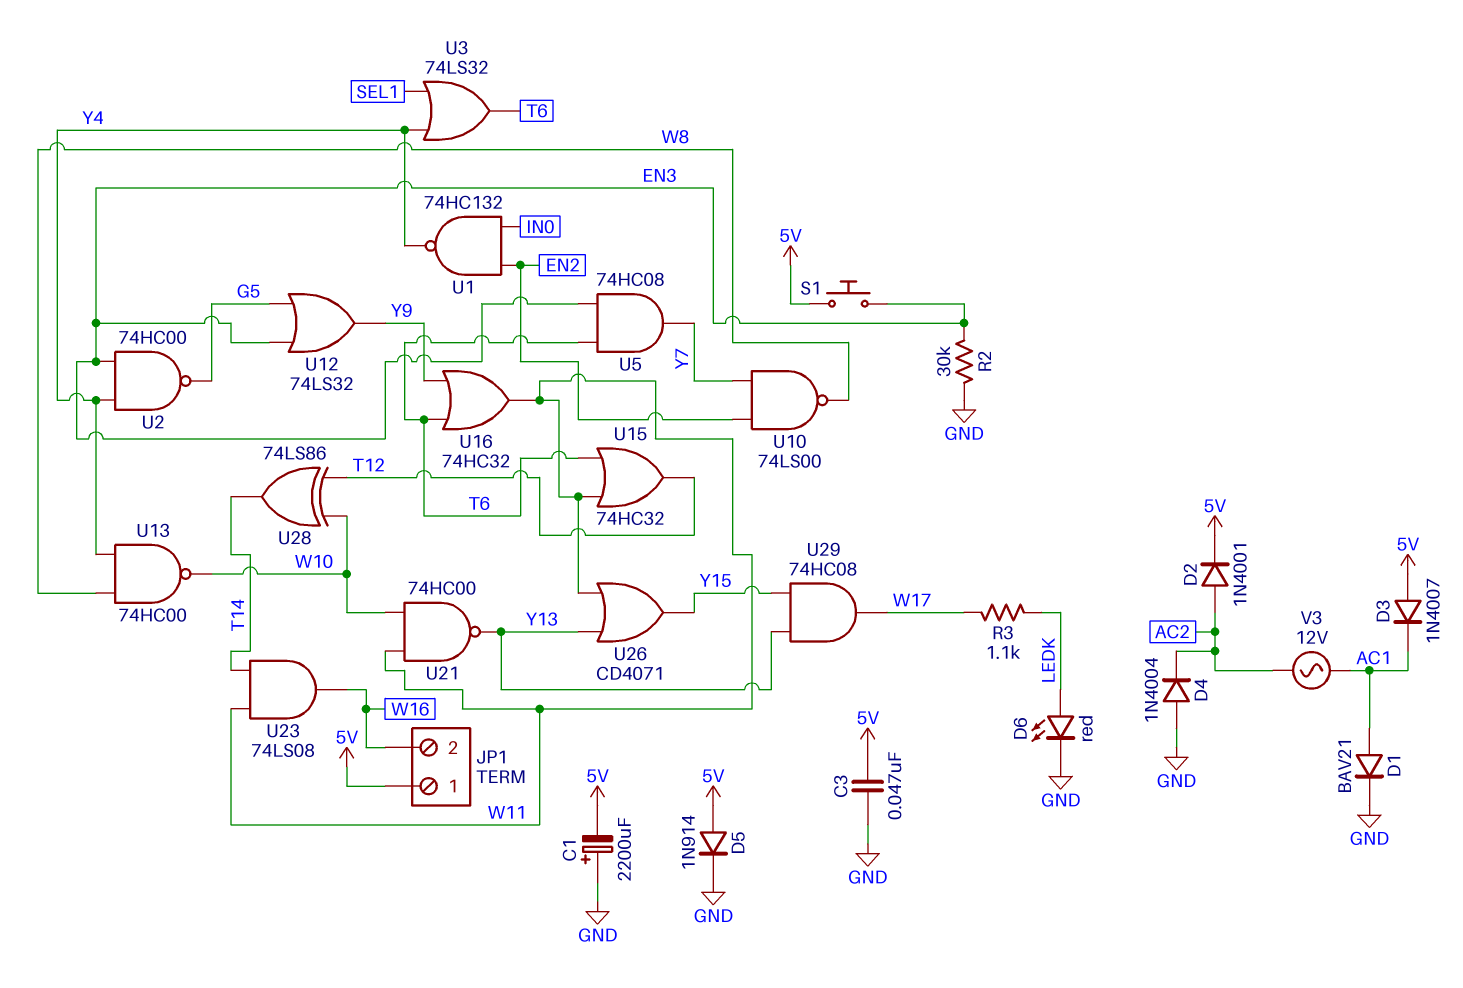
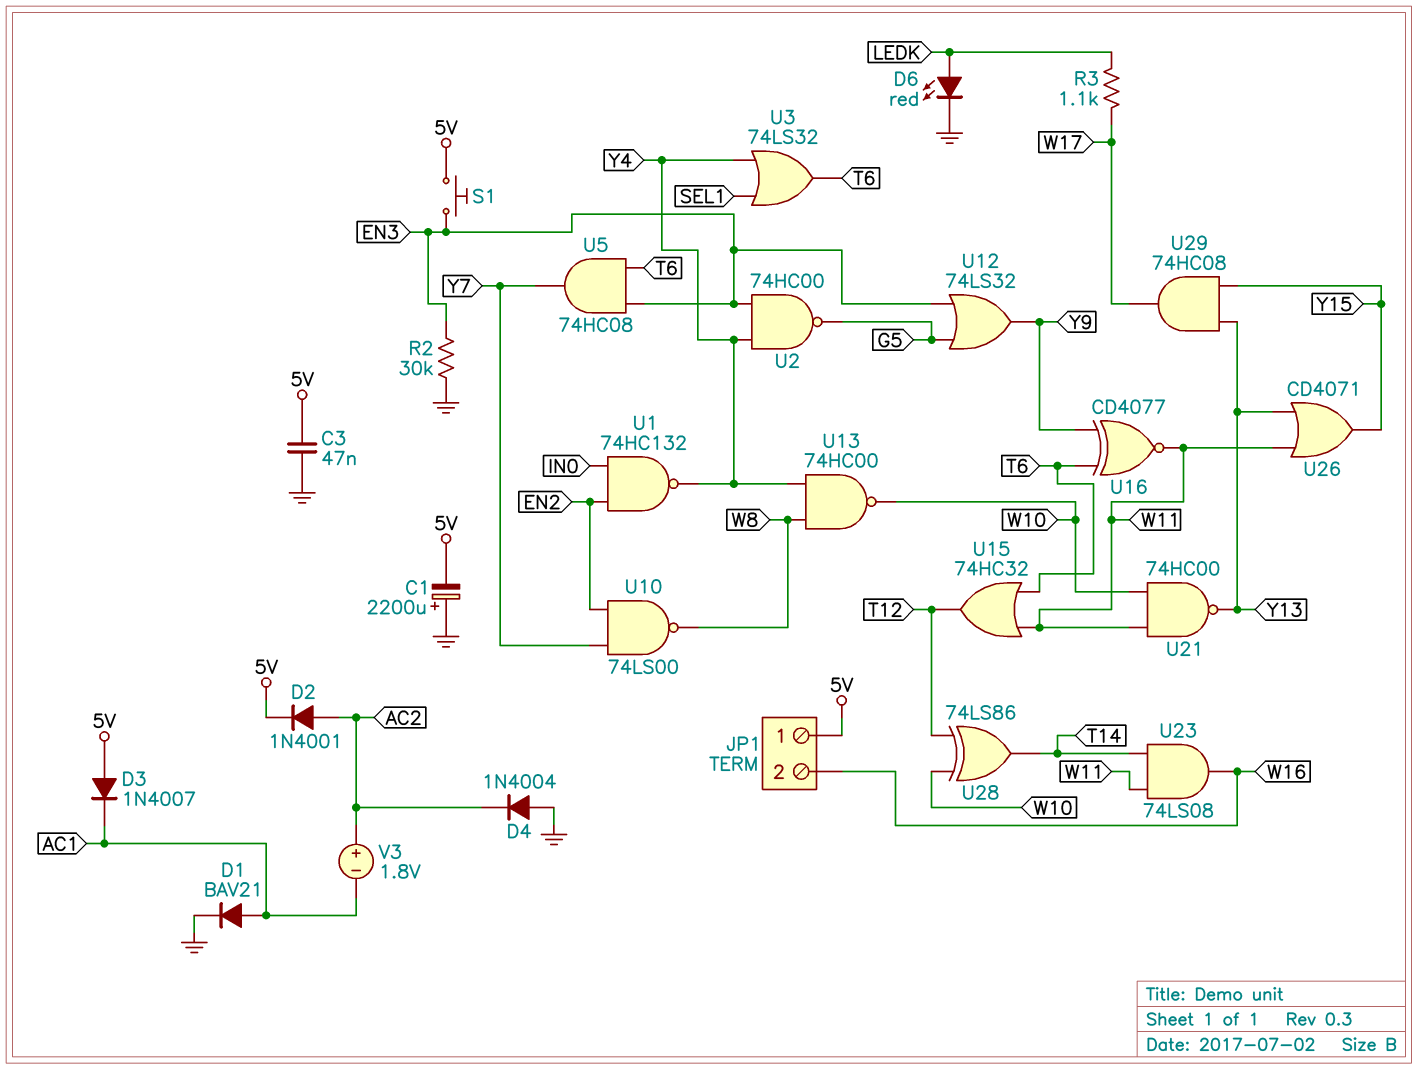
D5: diode 1N914 (A 5V, K GND) -> none
U16: OR 74HC32 (in T6, in Y9, out W11) -> XNOR CD4077 (in T6, in Y9, out W11)
V3: AC 12V (AC1, AC2) -> 1.8V (plus AC2, minus AC1)

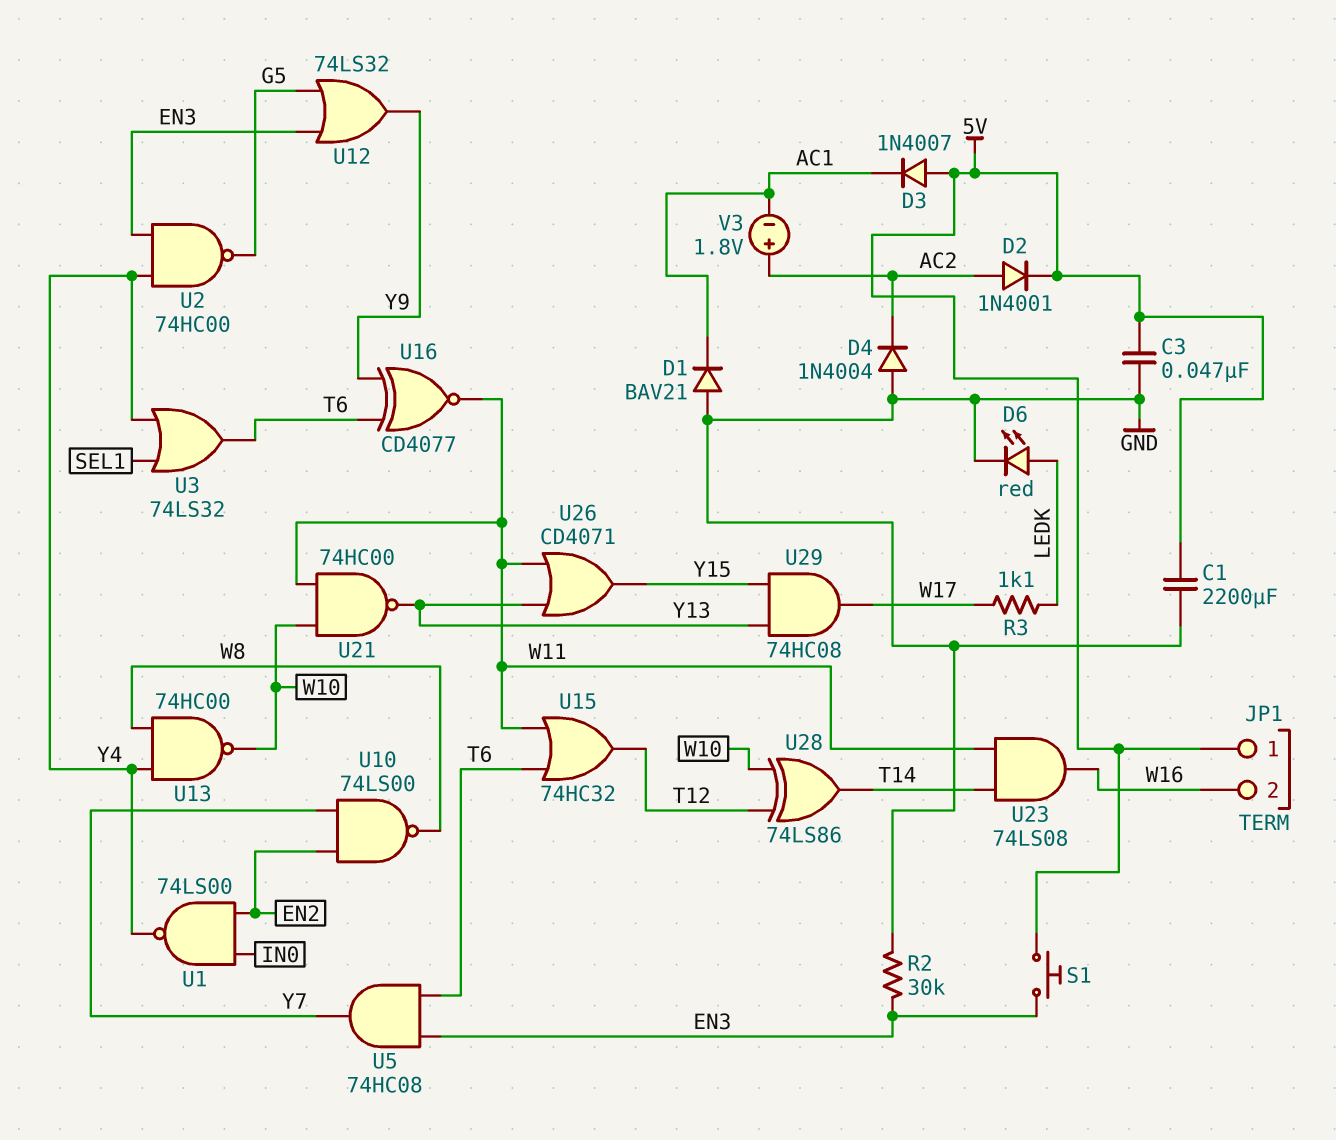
C1: 2200uF (plus GND, minus 5V) -> 2200uF (5V, GND)
D1: diode BAV21 (A AC1, K GND) -> diode BAV21 (A GND, K AC1)
U1: NAND 74HC132 (in EN2, in IN0, out Y4) -> NAND 74LS00 (in EN2, in IN0, out Y4)

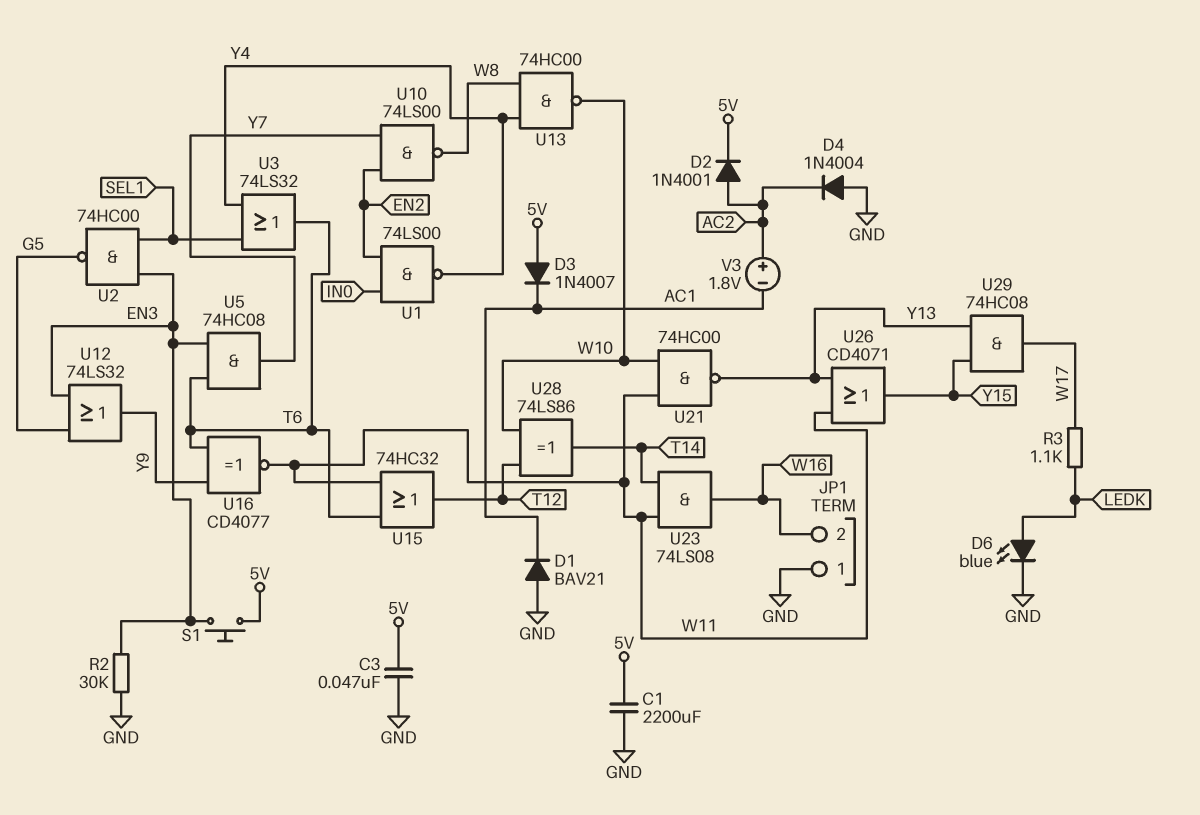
D6: LED red (A LEDK, K GND) -> LED blue (A LEDK, K GND)
JP1 pin 1: 5V -> GND
U2: NAND 74HC00 (in EN3, in Y4, out G5) -> NAND 74HC00 (in EN3, in SEL1, out G5)

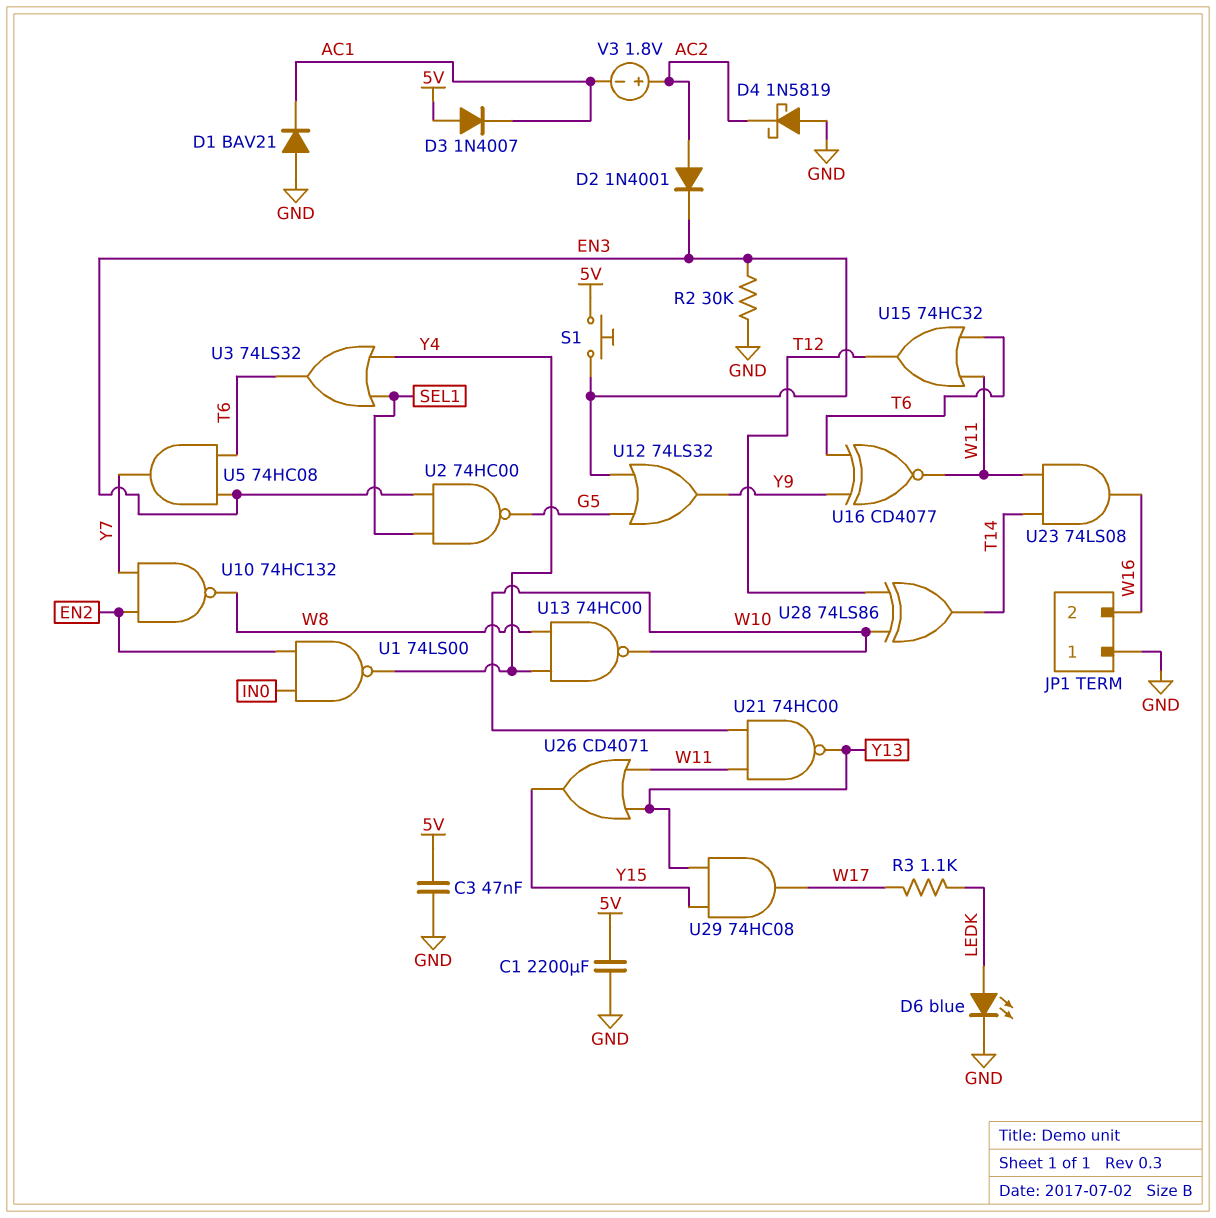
D2: diode 1N4001 (A AC2, K 5V) -> diode 1N4001 (A AC2, K EN3)
D4: diode 1N4004 (A GND, K AC2) -> schottky 1N5819 (A GND, K AC2)
U10: NAND 74LS00 (in EN2, in Y7, out W8) -> NAND 74HC132 (in EN2, in Y7, out W8)

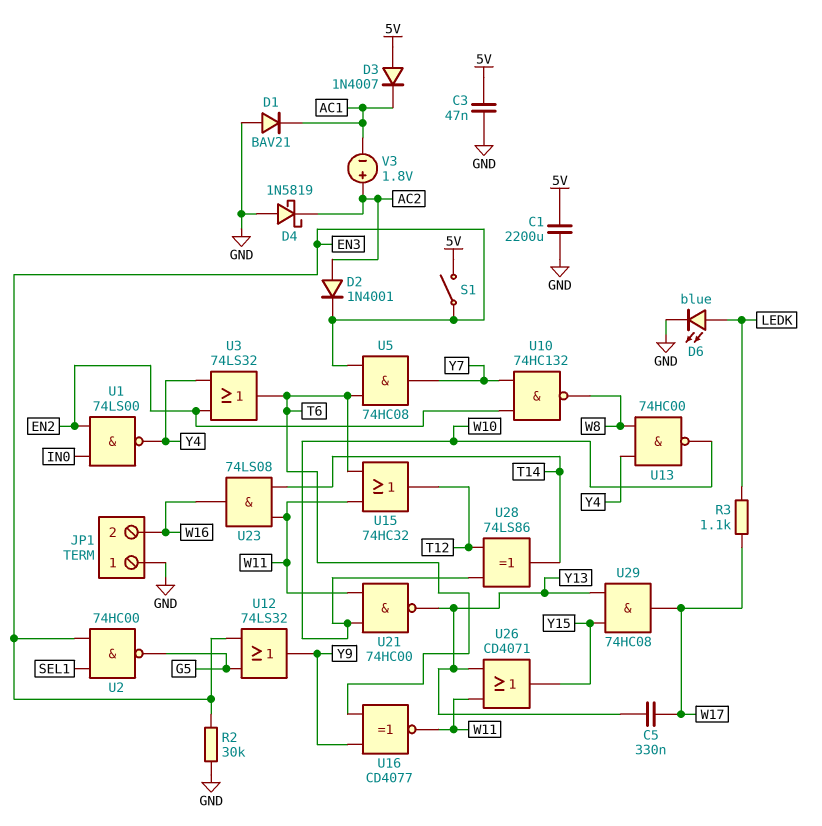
C5: none -> 330nF (W17, Y13)
S1: button (5V, EN3) -> switch (5V, EN3)
U3: OR 74LS32 (in SEL1, in Y4, out T6) -> OR 74LS32 (in EN2, in Y4, out T6)

